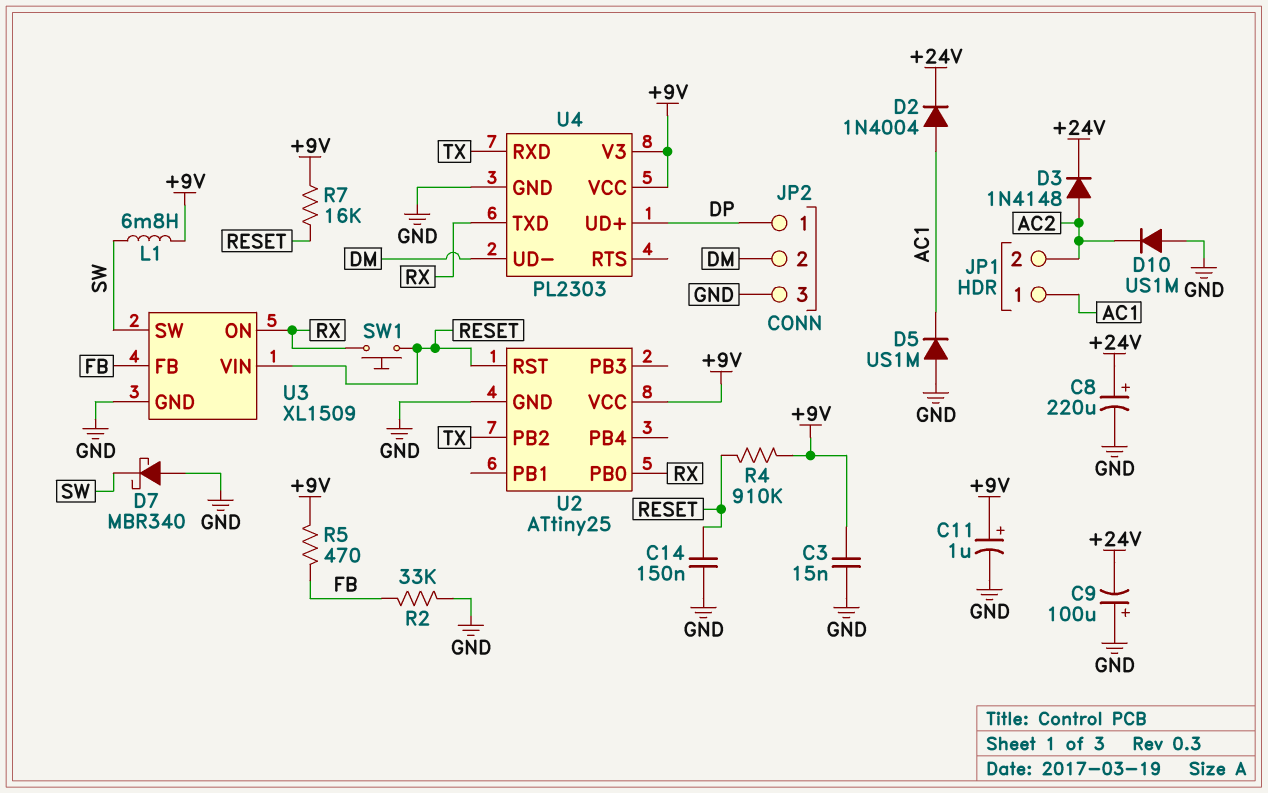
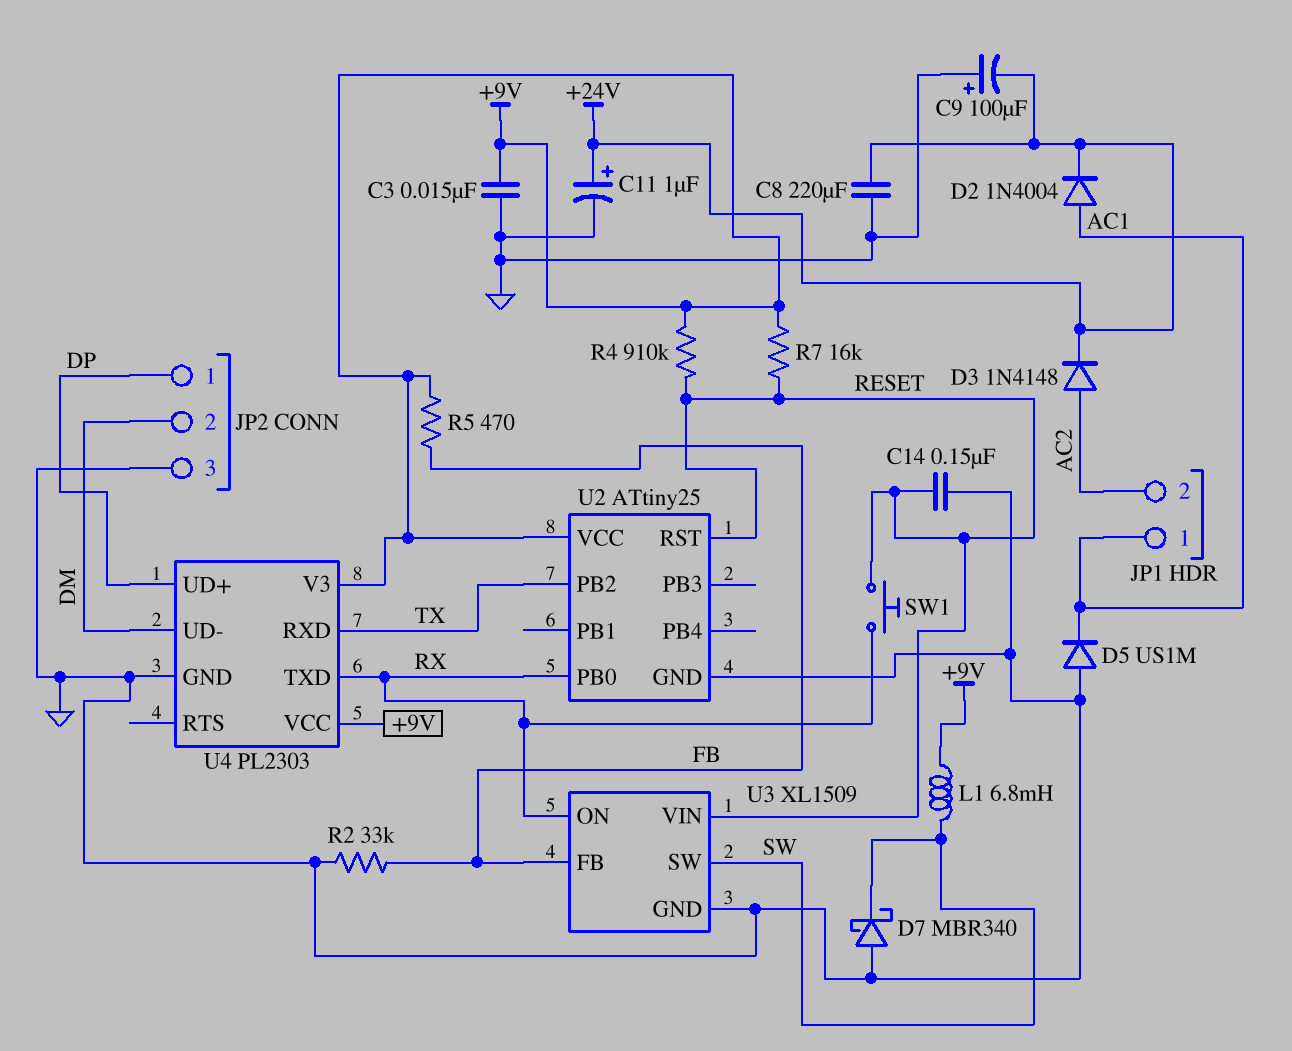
C8: 220uF (plus +24V, minus GND) -> 220uF (+24V, GND)
C11: 1uF (plus +9V, minus GND) -> 1uF (plus +24V, minus GND)
D10: diode US1M (A GND, K AC2) -> none

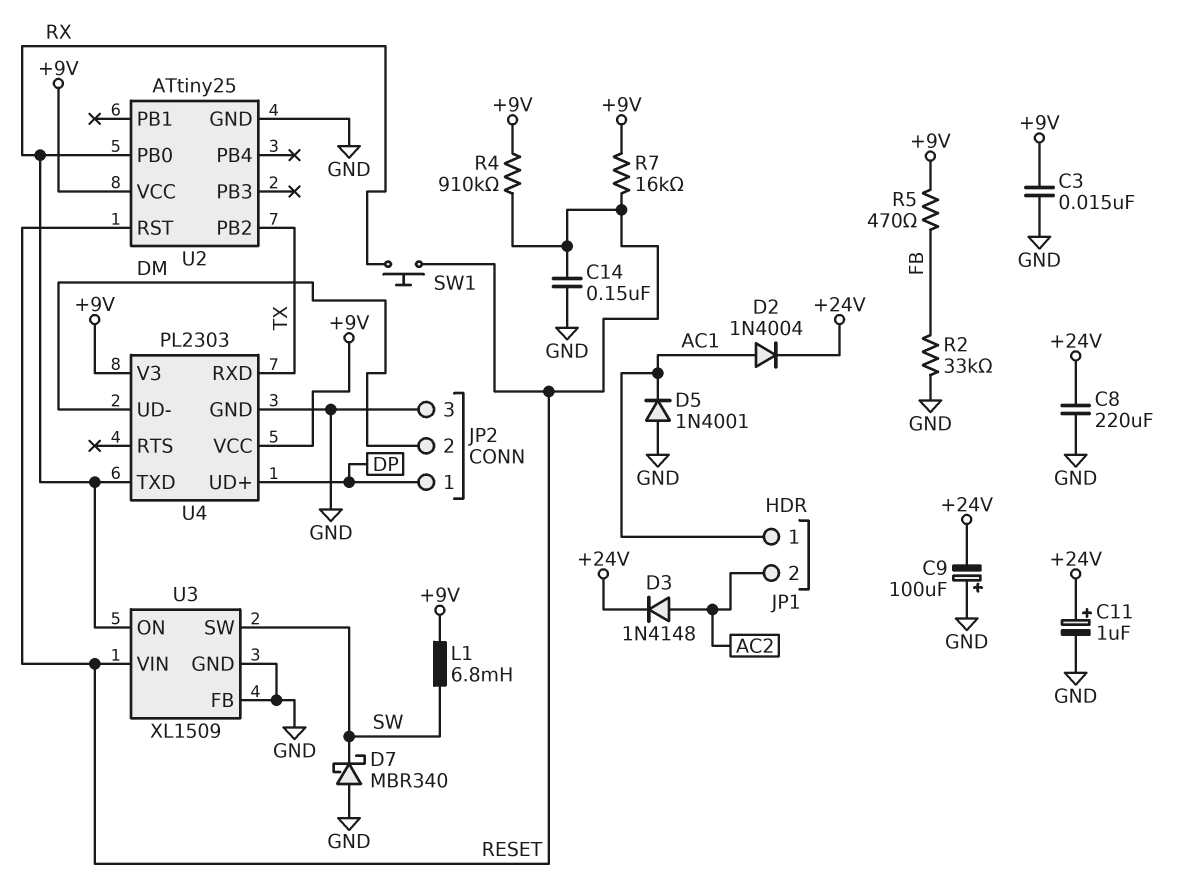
D5: diode US1M (A GND, K AC1) -> diode 1N4001 (A GND, K AC1)
U3 pin FB: FB -> GND

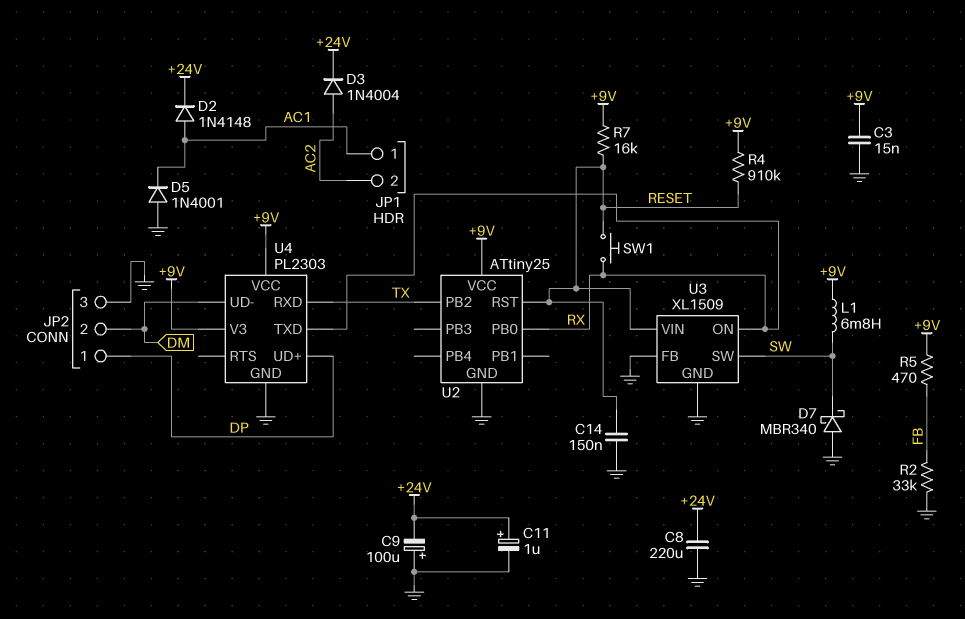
D2: diode 1N4004 (A AC1, K +24V) -> diode 1N4148 (A AC1, K +24V)
D3: diode 1N4148 (A AC2, K +24V) -> diode 1N4004 (A AC2, K +24V)

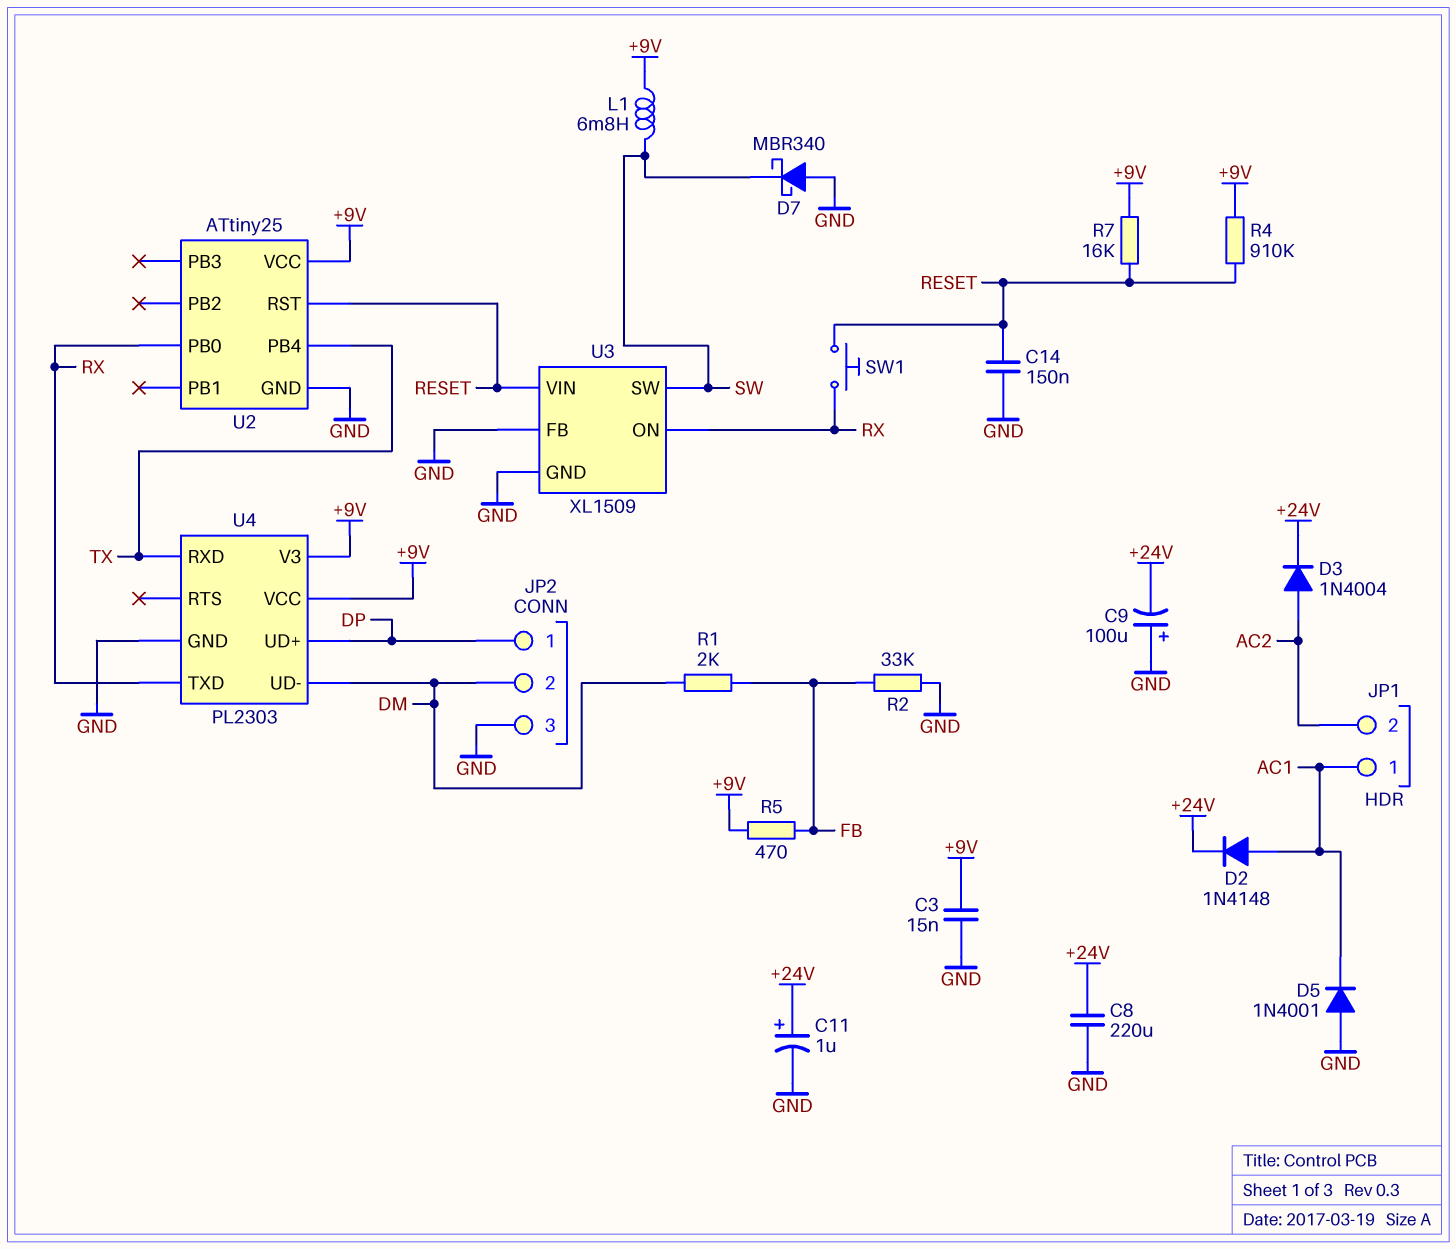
R1: none -> 2k (DM, FB)
U2 pin PB2: TX -> none
U2 pin PB4: none -> TX

